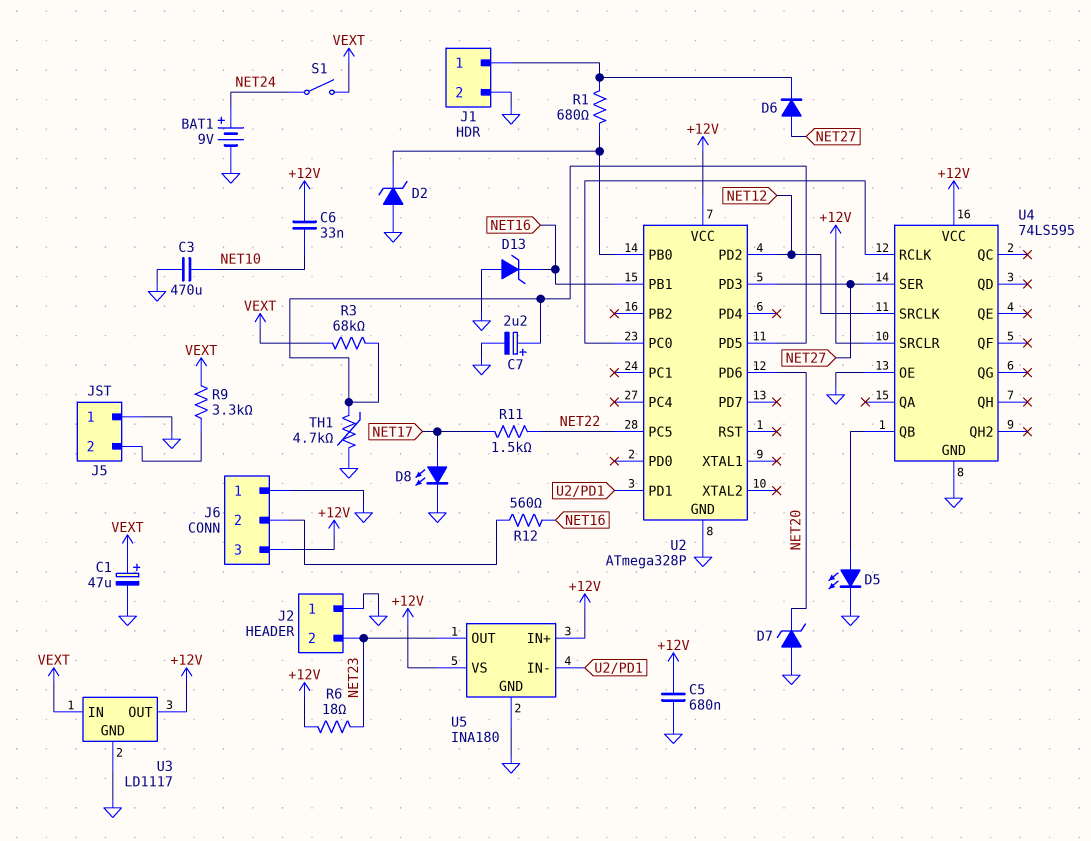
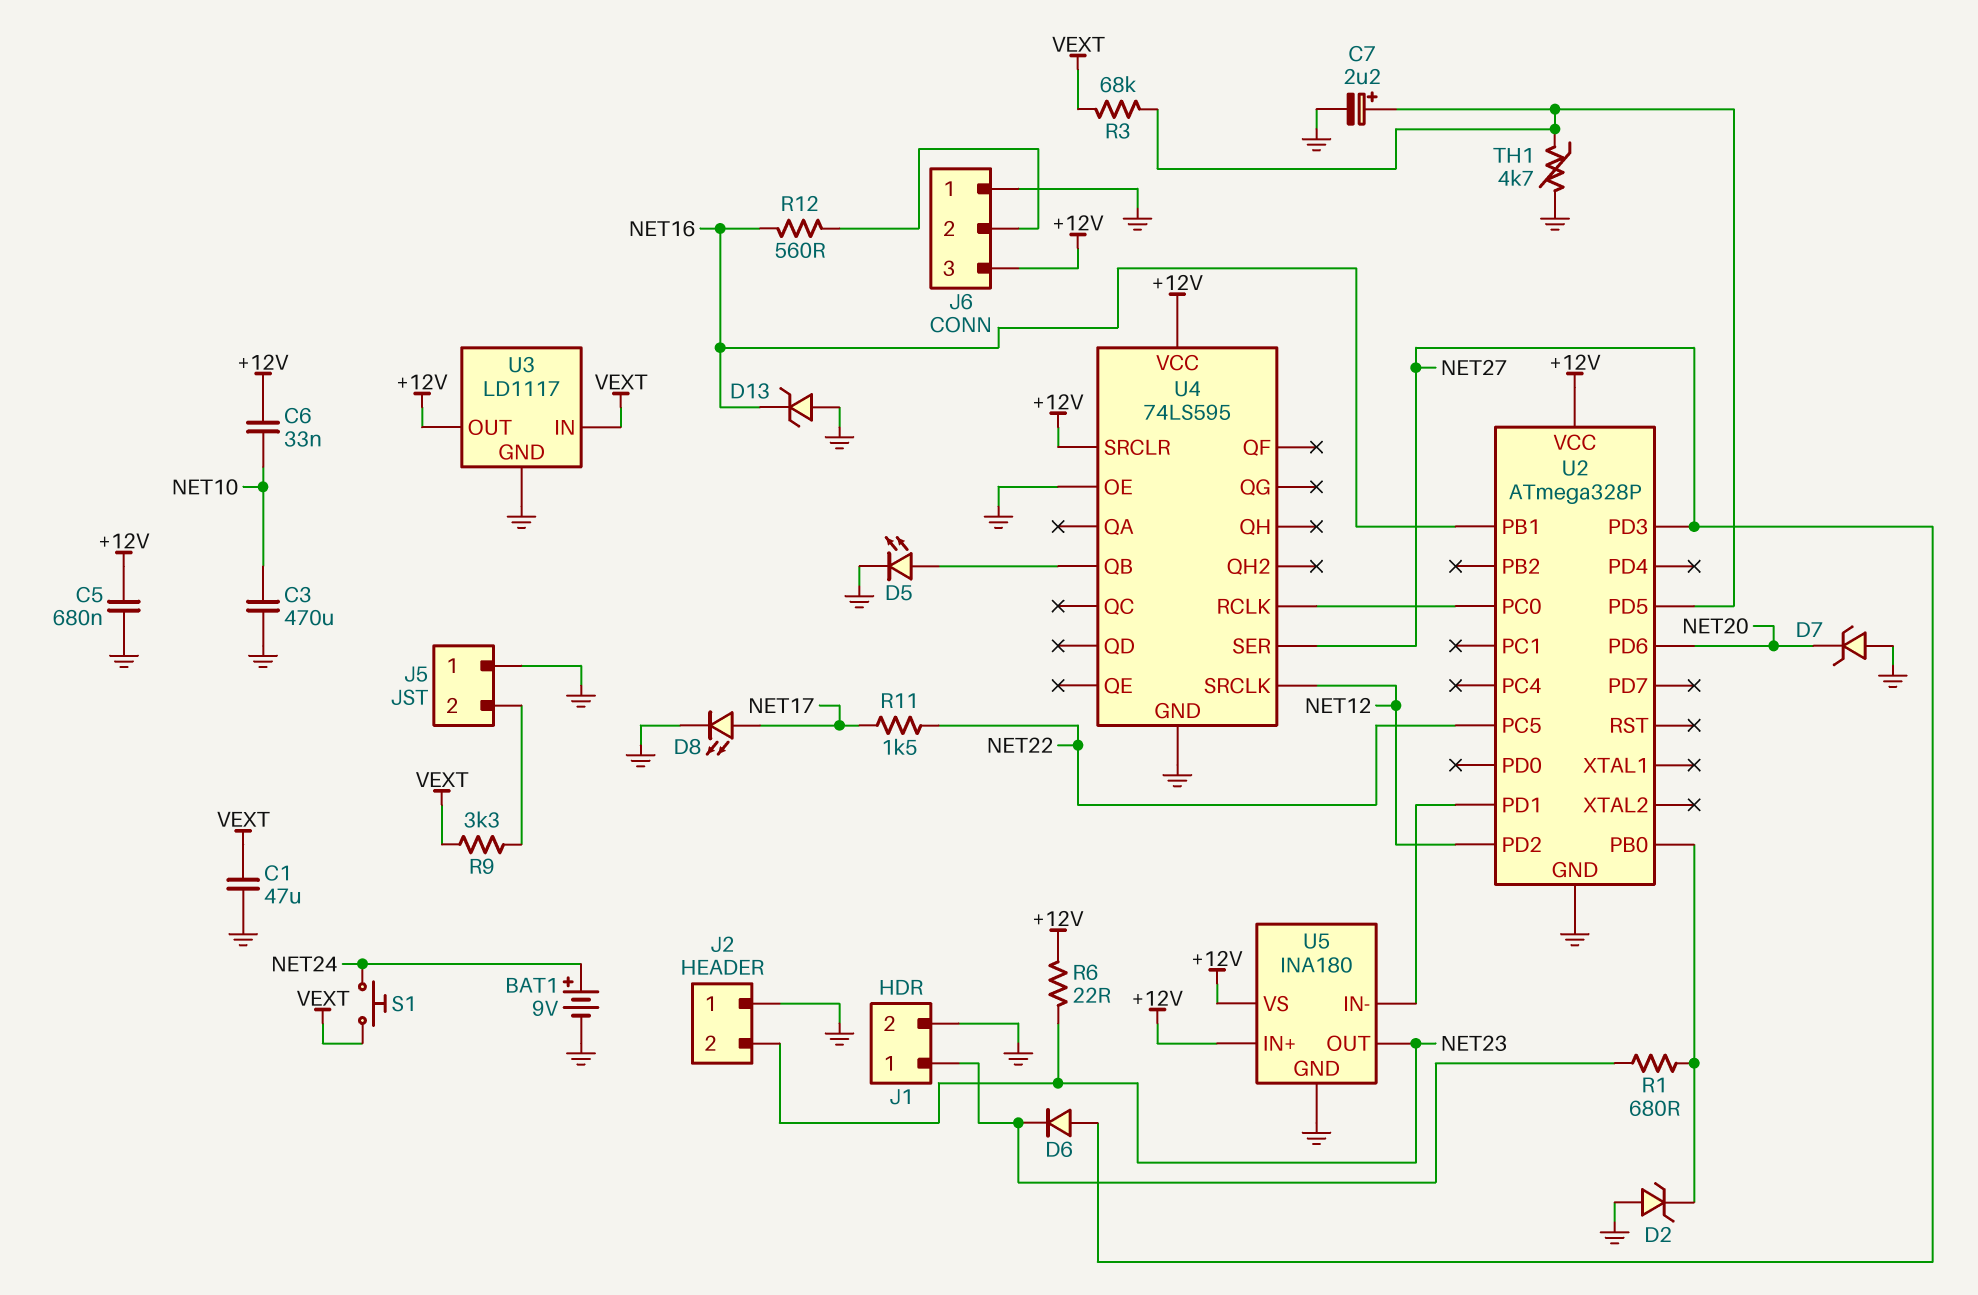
C1: 47uF (plus VEXT, minus GND) -> 47uF (GND, VEXT)
R6: 18 (+12V, NET23) -> 22 (+12V, NET23)
S1: switch (NET24, VEXT) -> button (NET24, VEXT)

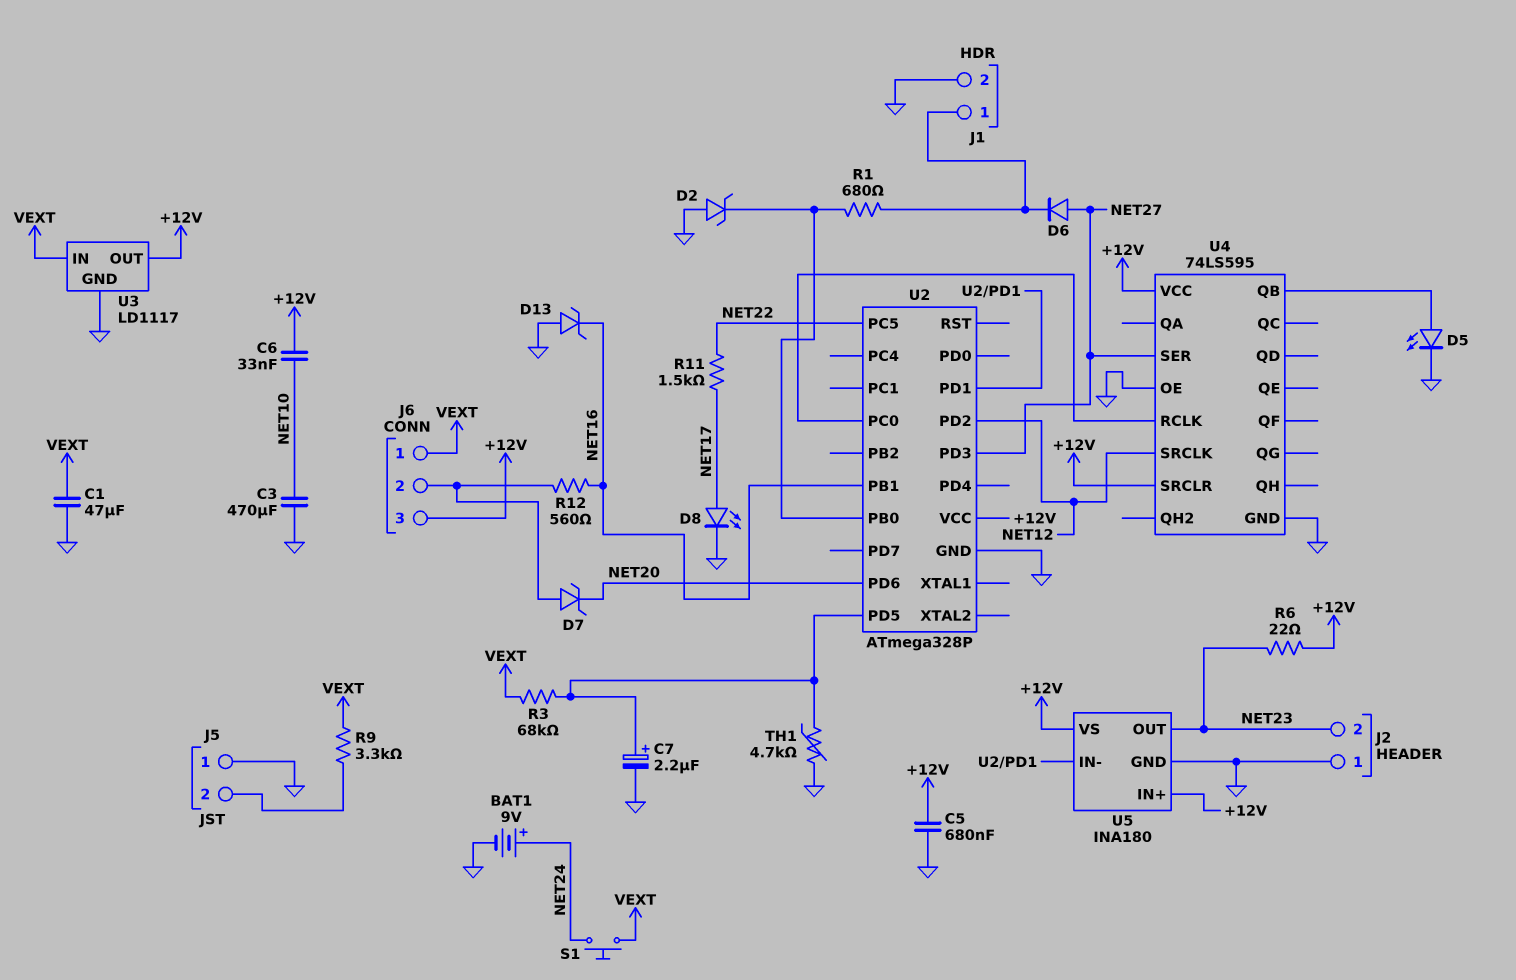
D7: zener (A GND, K NET20) -> zener (A J6/2, K NET20)
J6 pin 1: GND -> VEXT

